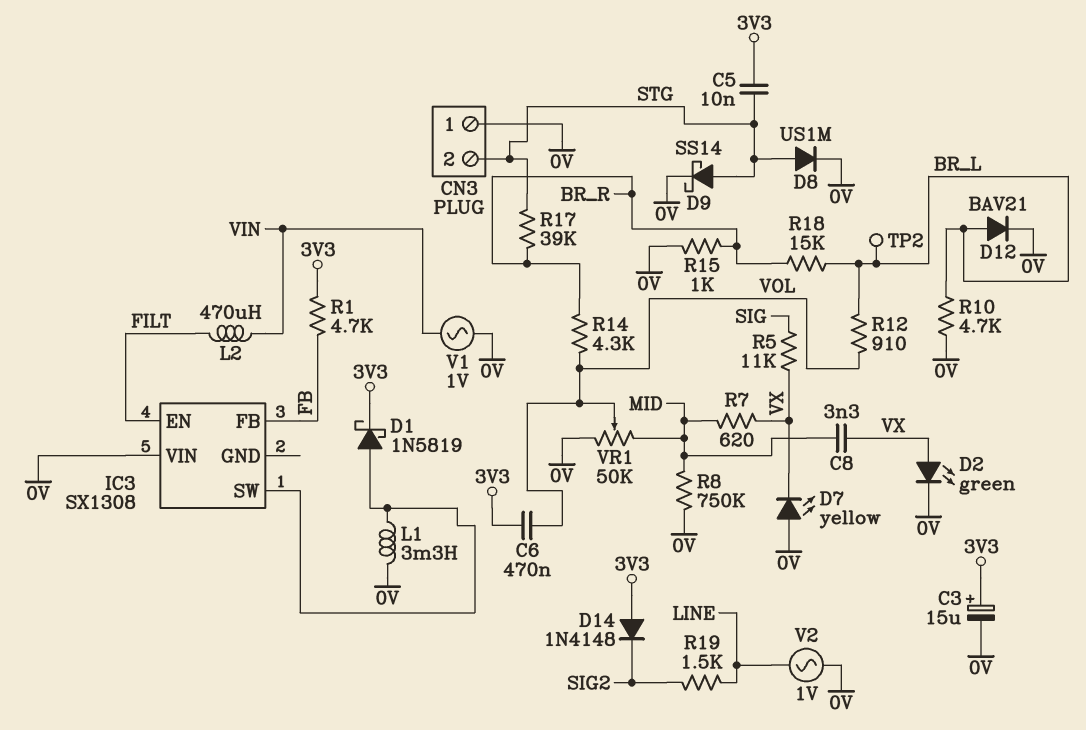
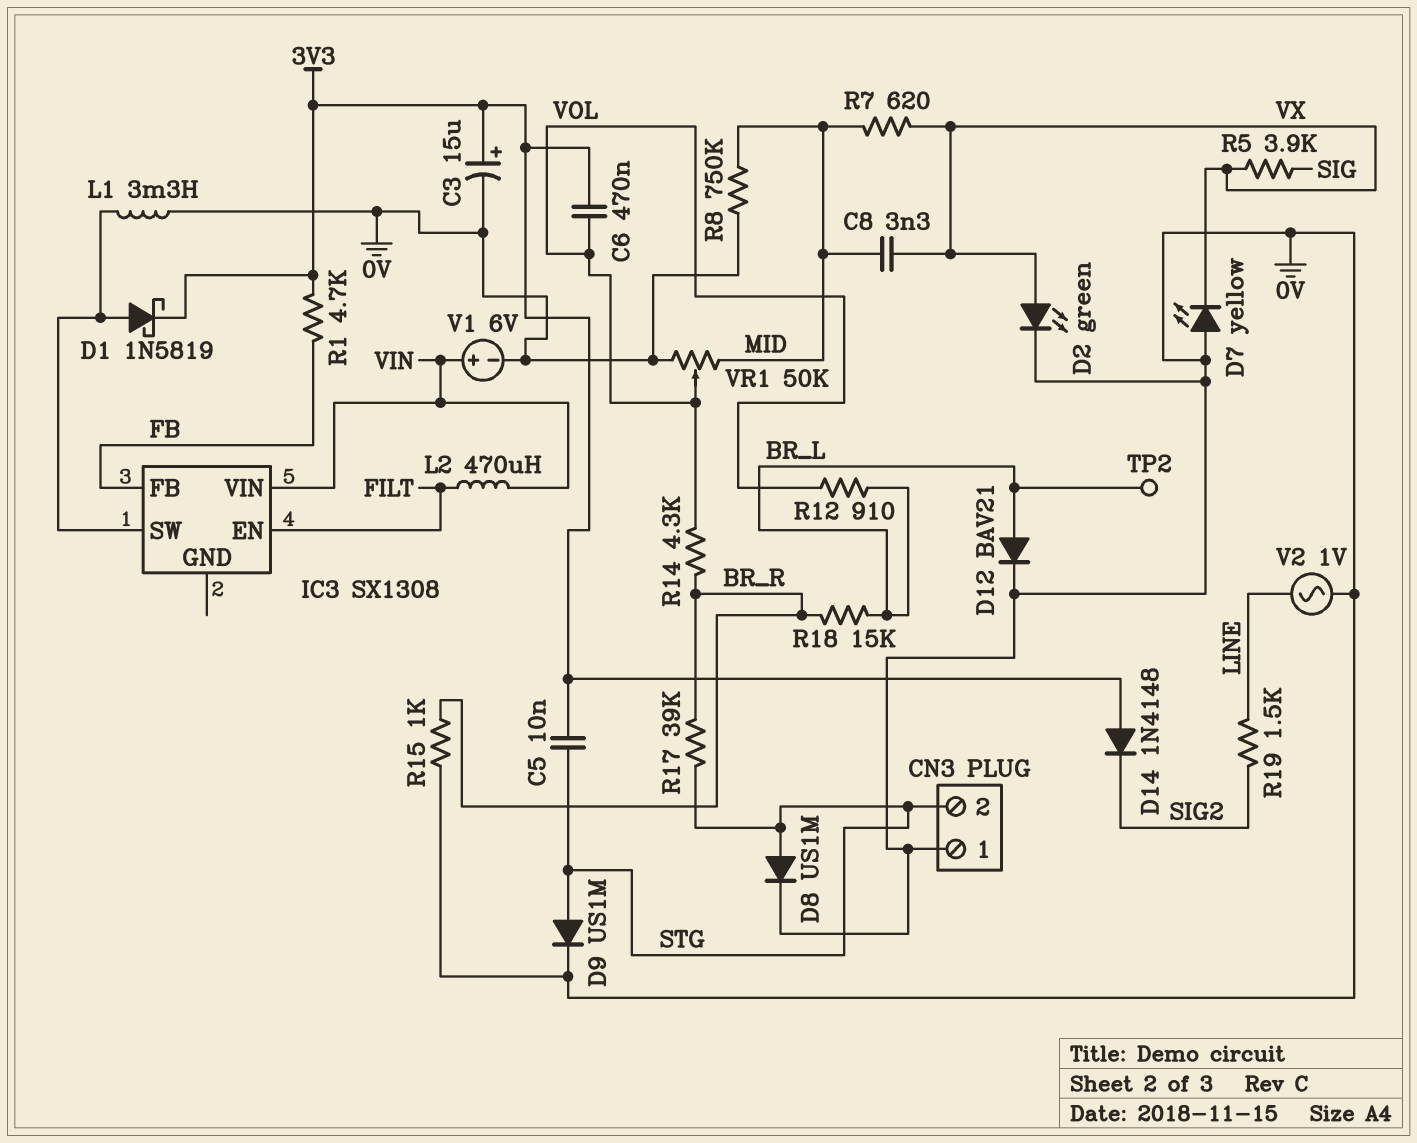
D9: schottky SS14 (A STG, K 0V) -> diode US1M (A STG, K 0V)
IC3 pin VIN: 0V -> VIN
R5: 11k (SIG, VX) -> 3.9k (SIG, VX)
R10: 4.7k (0V, BR_L) -> none
V1: AC 1V (0V, VIN) -> 6V (plus VIN, minus 0V)

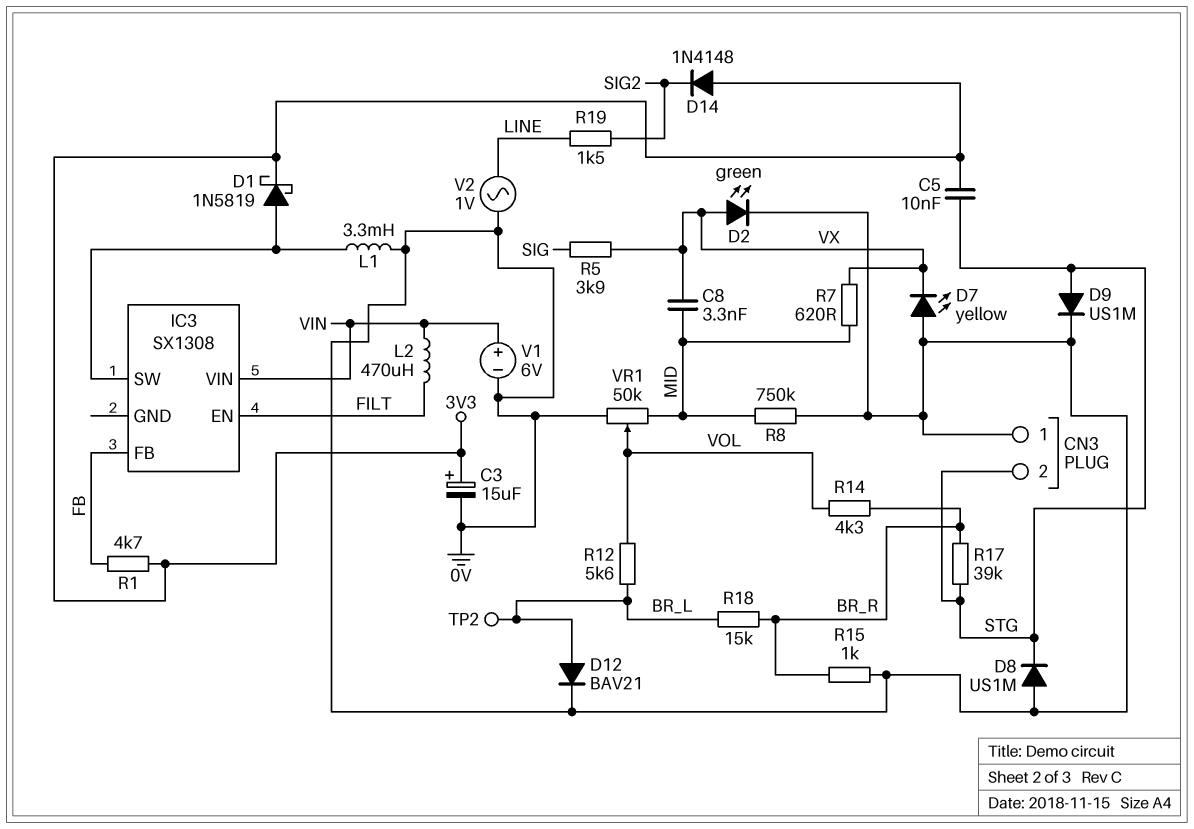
C6: 470nF (3V3, VOL) -> none
D8: diode US1M (A STG, K 0V) -> diode US1M (A 0V, K STG)
R12: 910 (BR_L, VOL) -> 5.6k (BR_L, VOL)

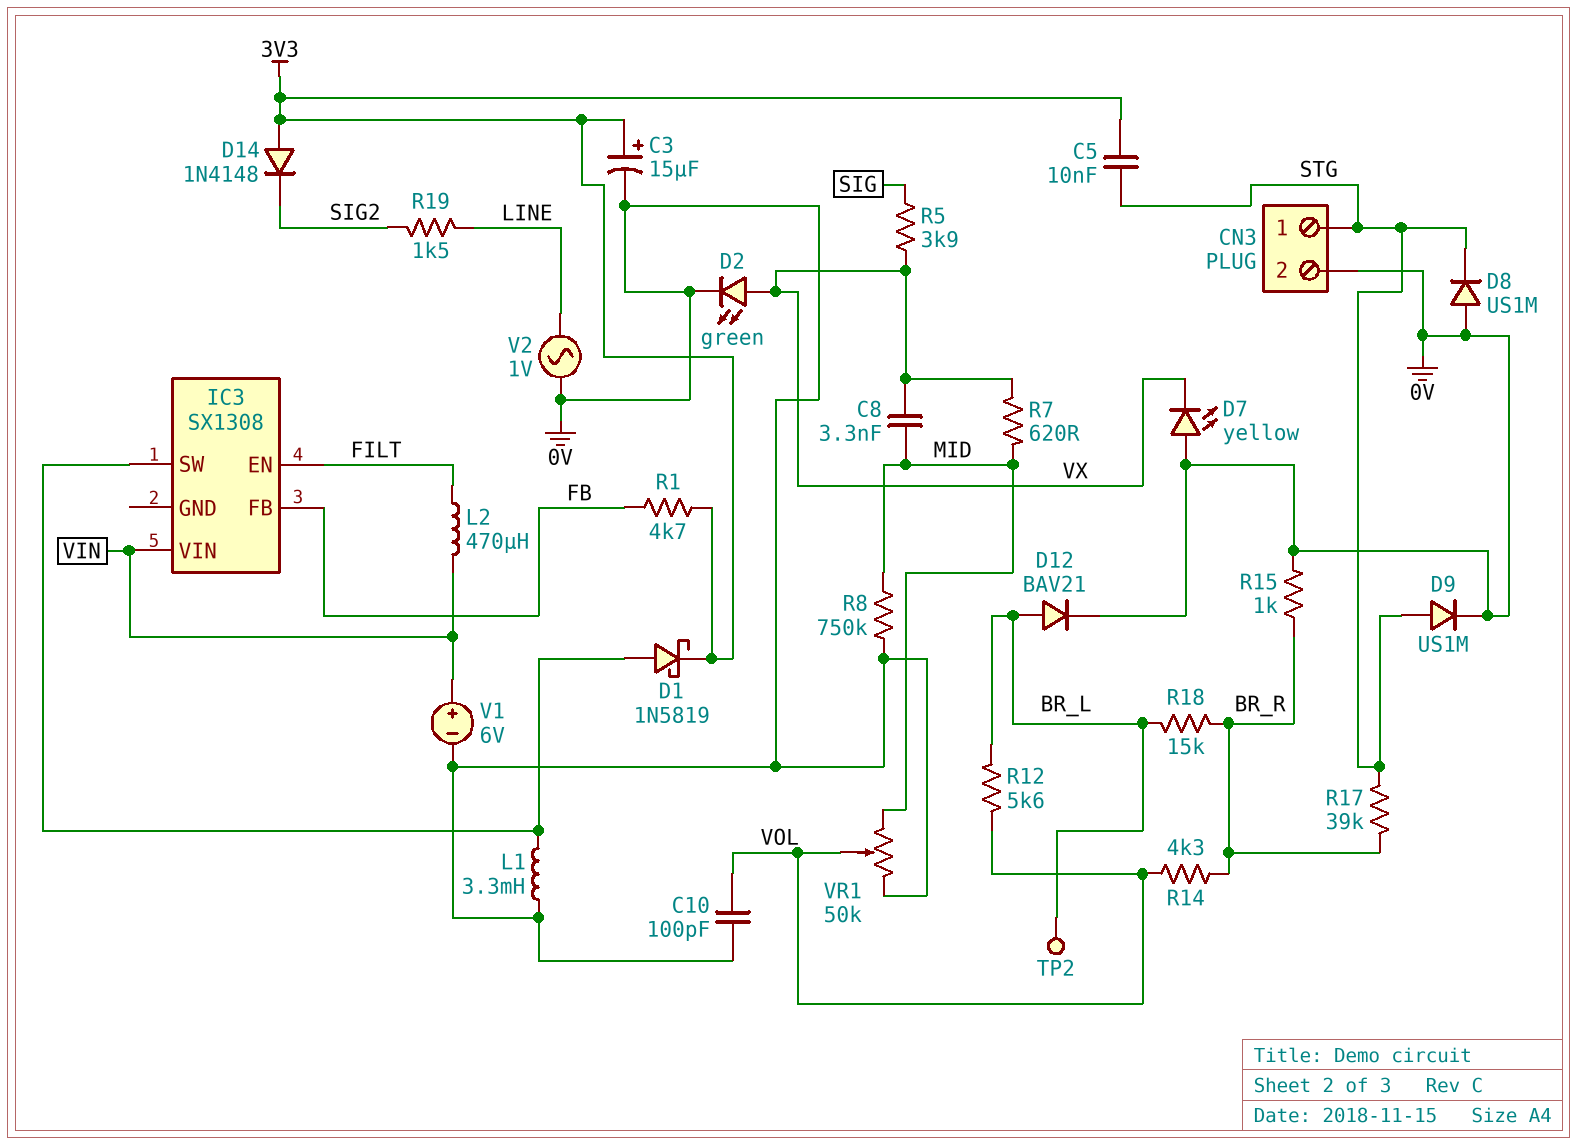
C10: none -> 100pF (0V, VOL)
CN3 pin 1: 0V -> STG
CN3 pin 2: STG -> 0V

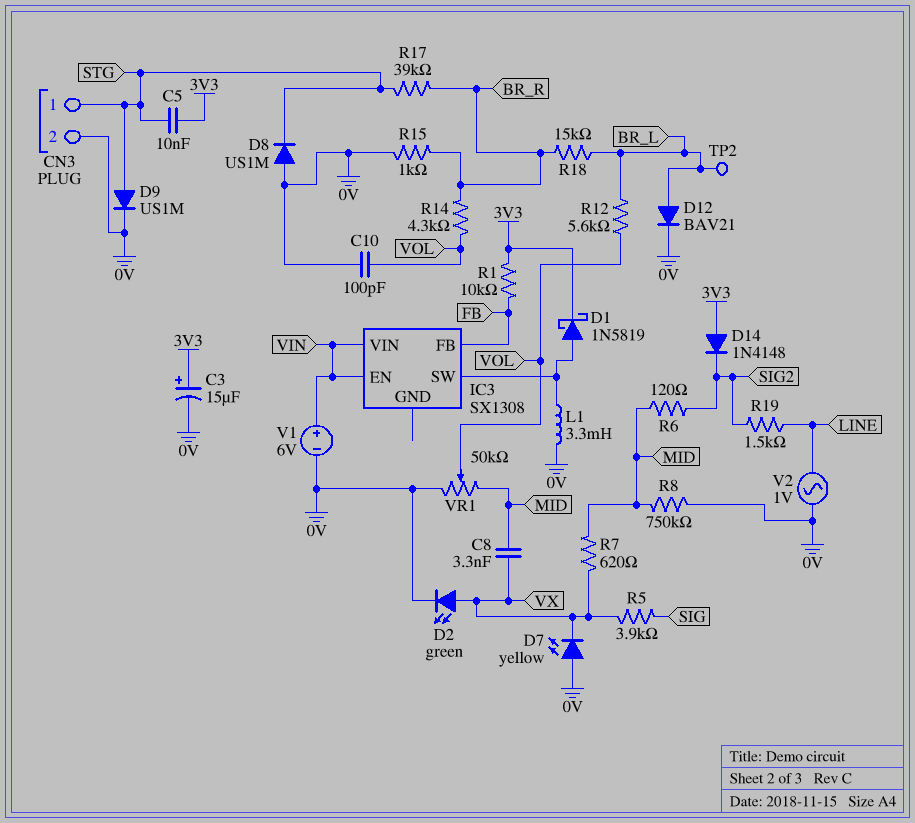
IC3 pin EN: FILT -> VIN
L2: 470uH (FILT, VIN) -> none
R1: 4.7k (3V3, FB) -> 10k (3V3, FB)
R6: none -> 120 (MID, SIG2)

